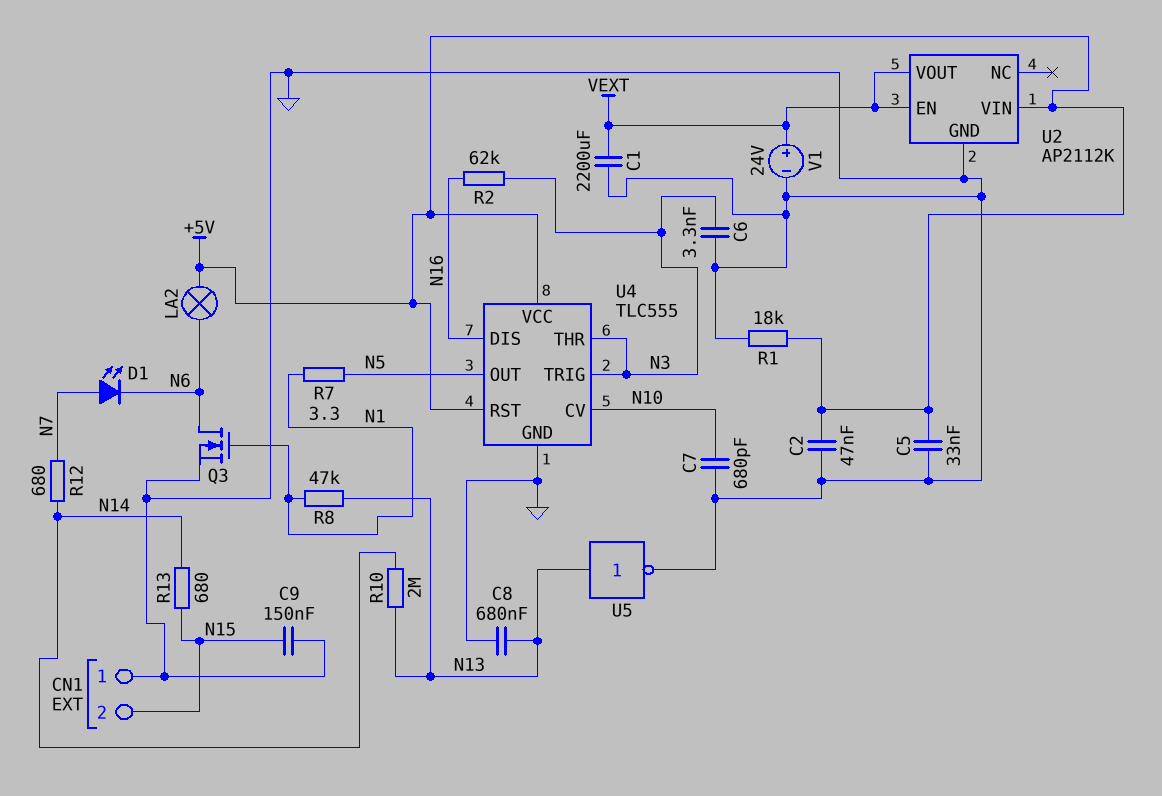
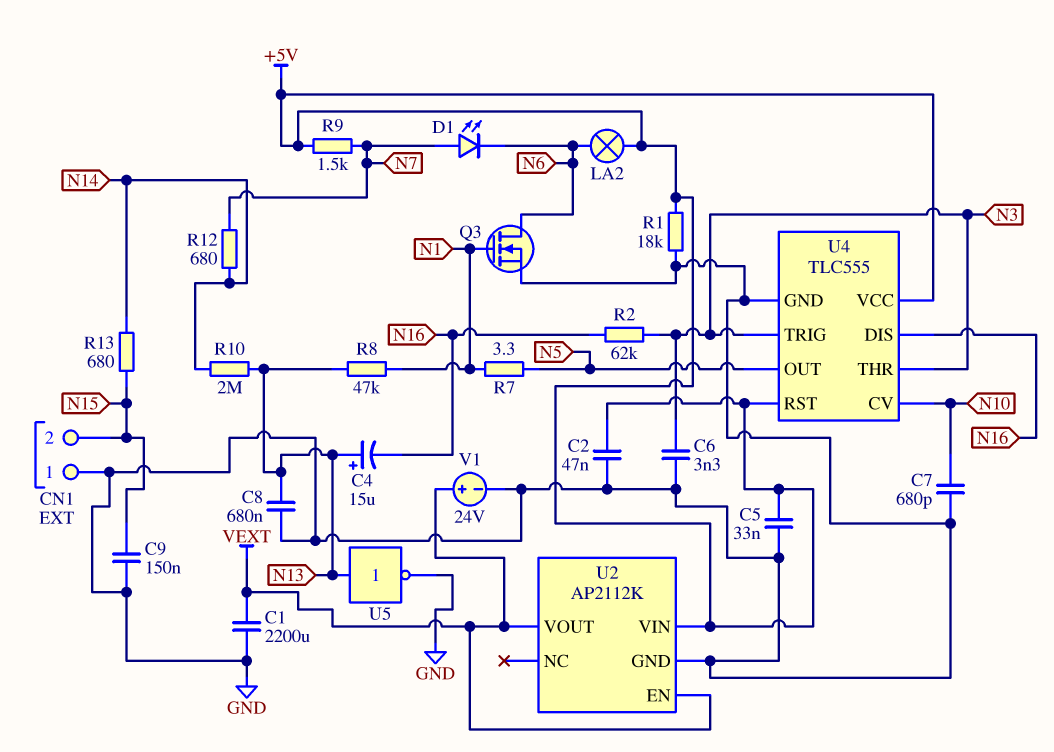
C4: none -> 15uF (plus N13, minus N16)
R9: none -> 1.5k (+5V, N7)

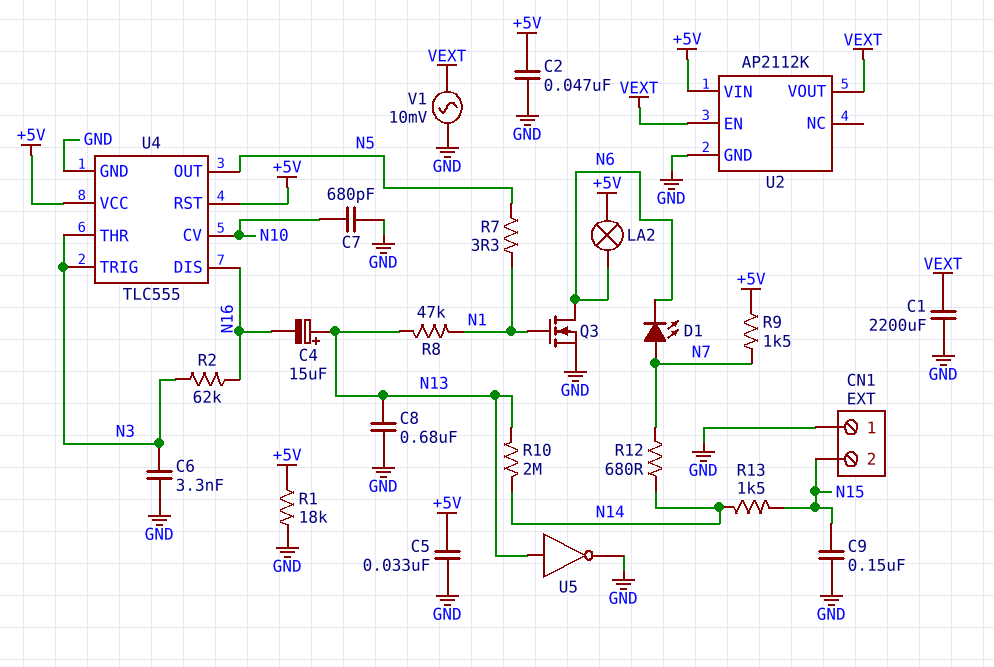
R13: 680 (N14, N15) -> 1.5k (N14, N15)
V1: 24V (plus VEXT, minus GND) -> AC 10mV (GND, VEXT)

